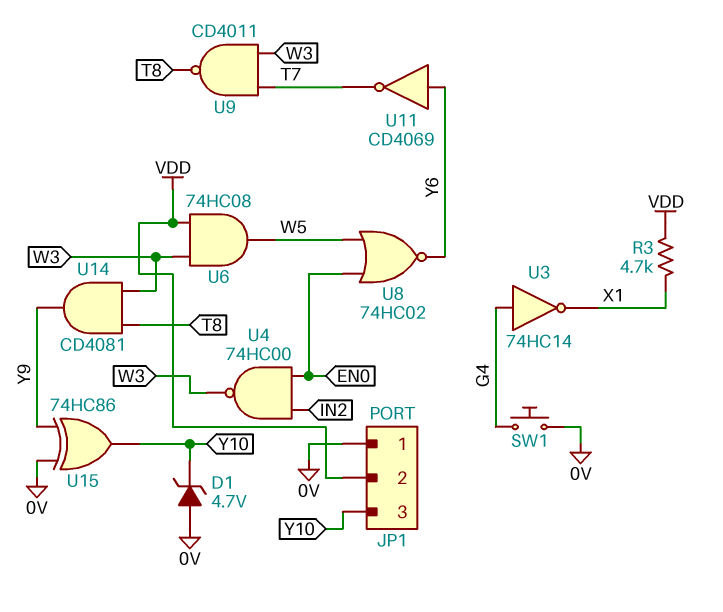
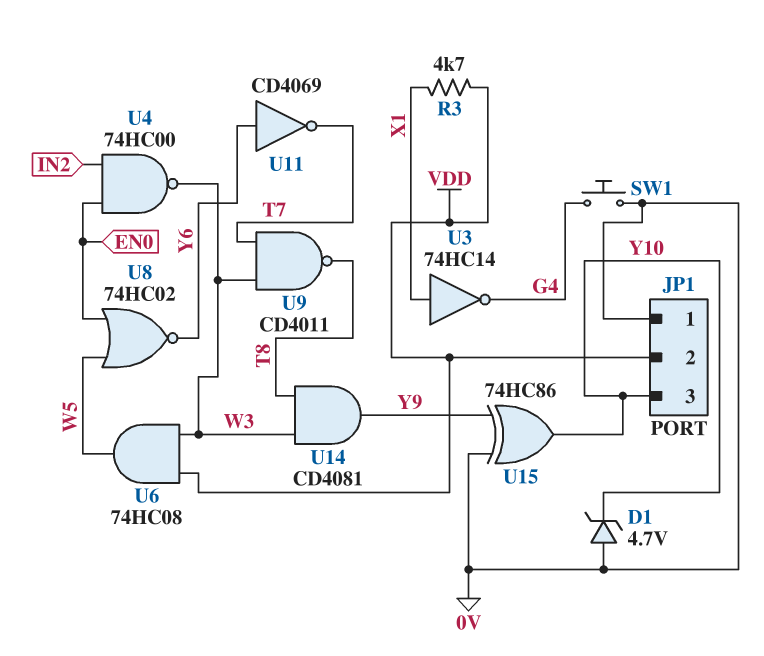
U3: NOT 74HC14 (in G4, out X1) -> NOT 74HC14 (in X1, out G4)

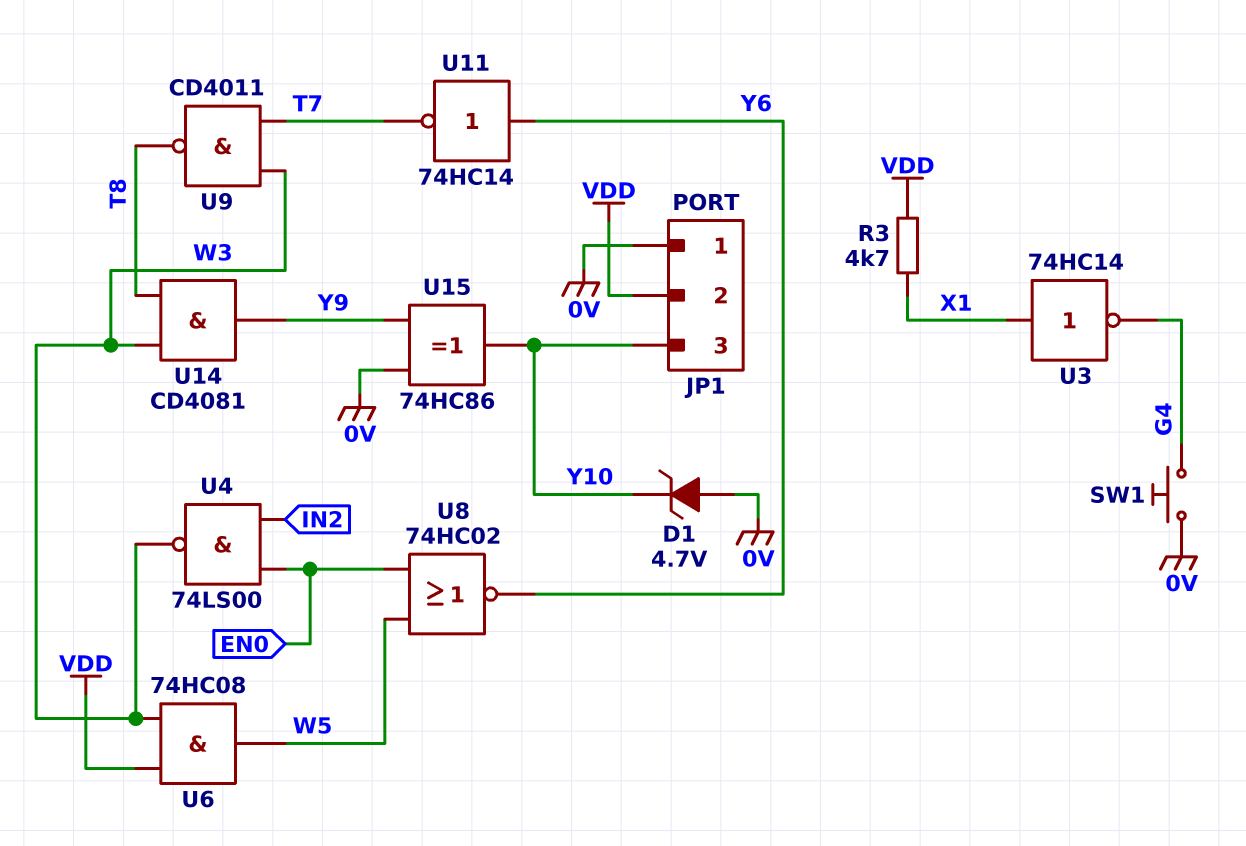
U4: NAND 74HC00 (in EN0, in IN2, out W3) -> NAND 74LS00 (in EN0, in IN2, out W3)
U11: NOT CD4069 (in Y6, out T7) -> NOT 74HC14 (in Y6, out T7)

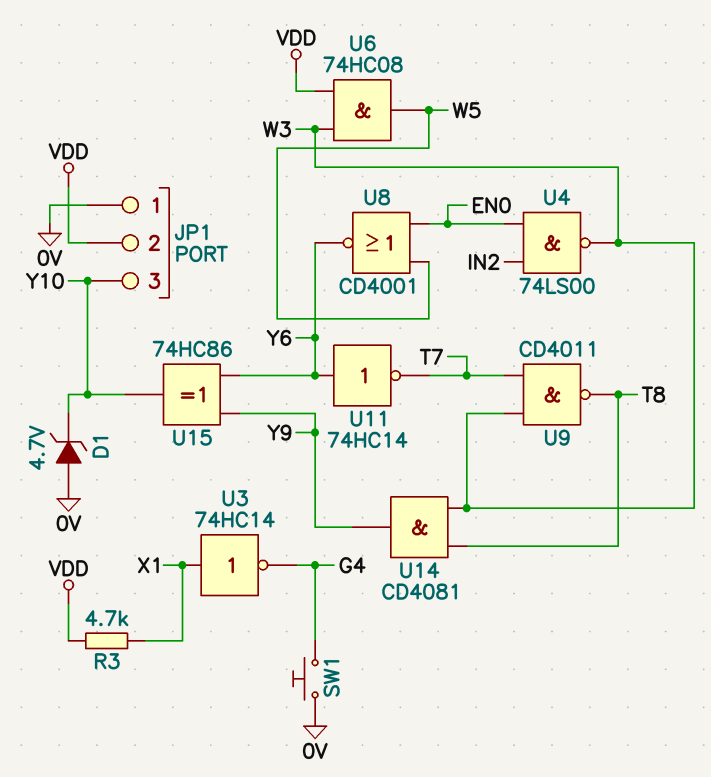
U8: NOR 74HC02 (in EN0, in W5, out Y6) -> NOR CD4001 (in EN0, in W5, out Y6)
U15: XOR 74HC86 (in 0V, in Y9, out Y10) -> XOR 74HC86 (in Y6, in Y9, out Y10)

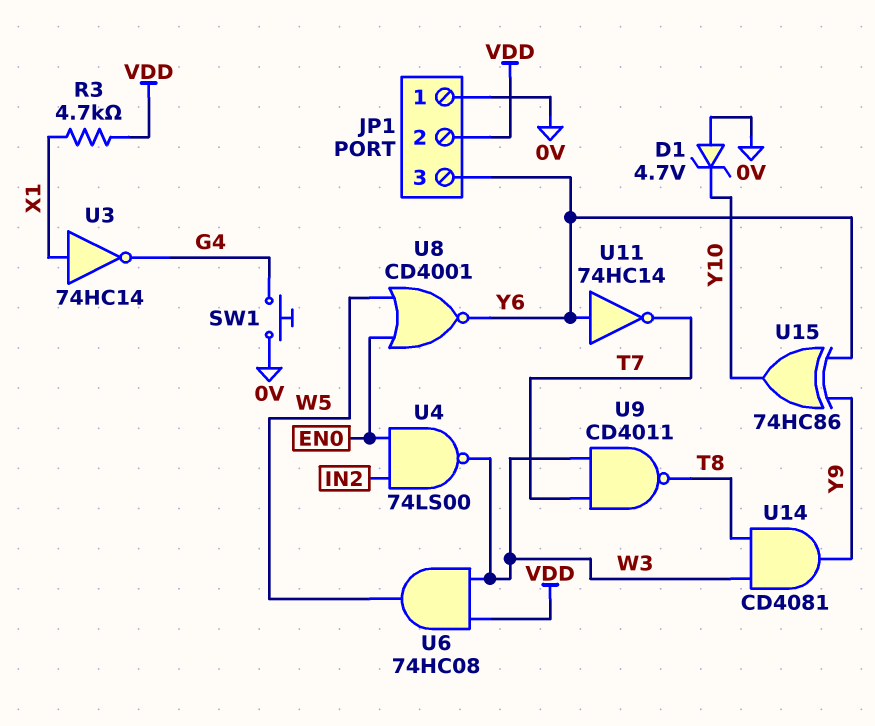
JP1 pin 3: Y10 -> Y6

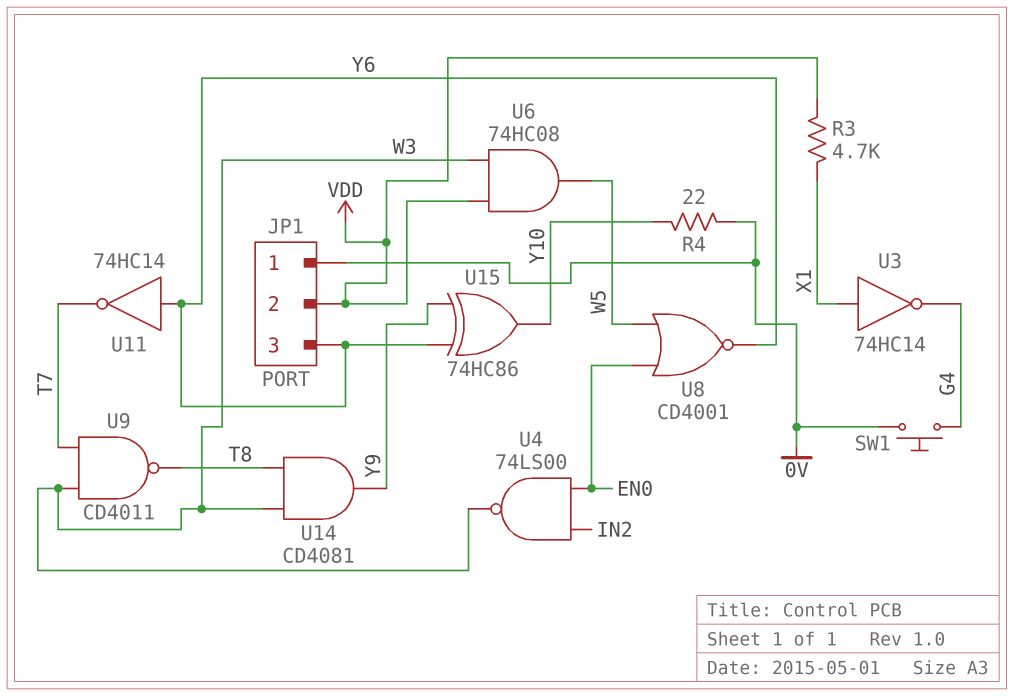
D1: zener 4.7V (A 0V, K Y10) -> none
R4: none -> 22 (0V, Y10)

